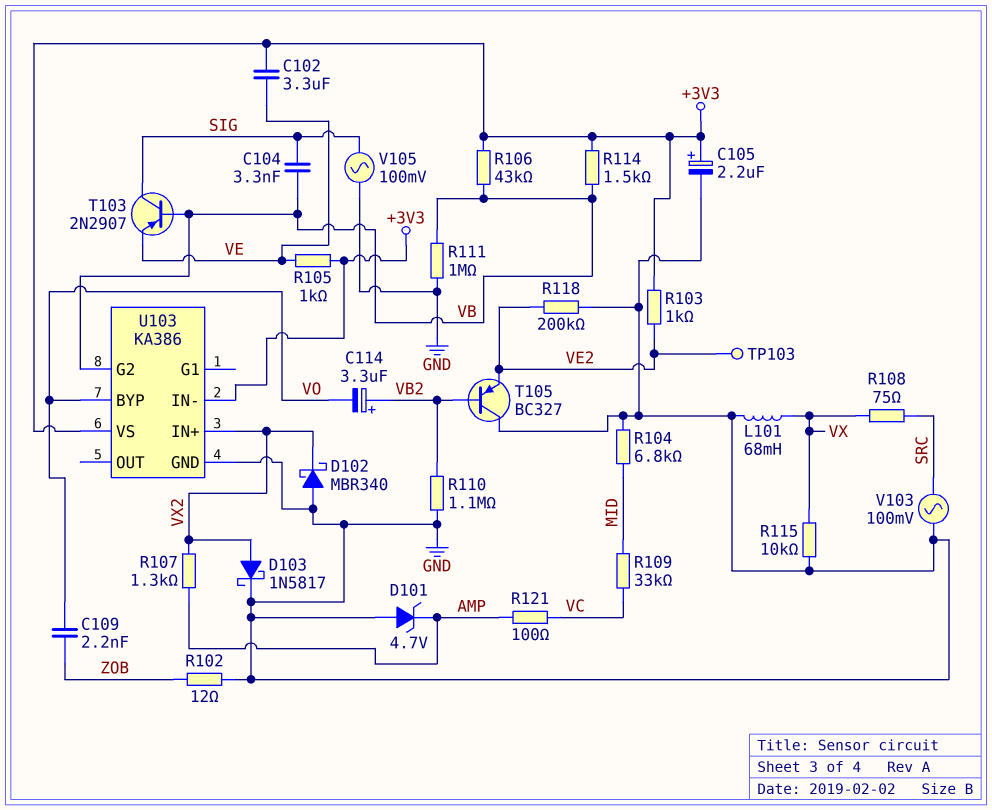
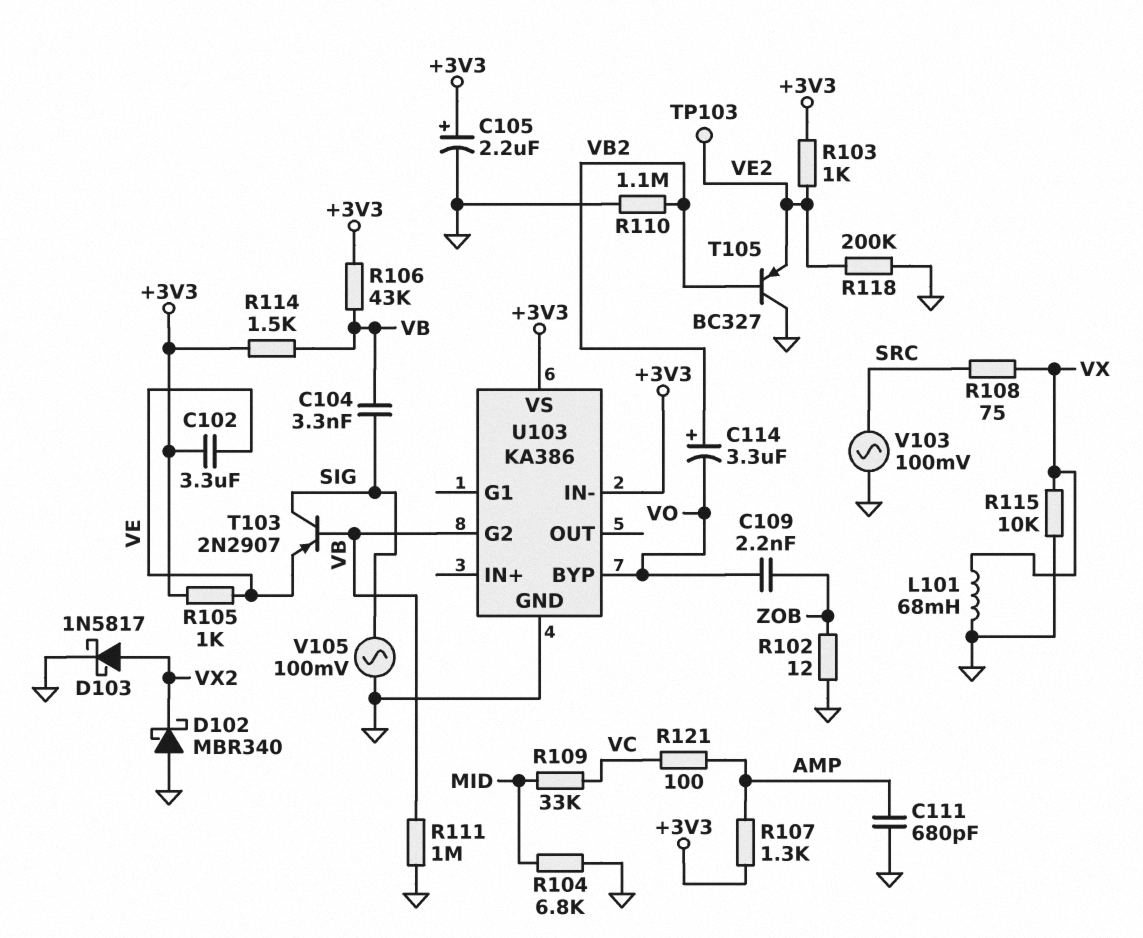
C111: none -> 680pF (AMP, GND)
D101: zener 4.7V (A GND, K AMP) -> none
R107: 1.3k (AMP, VX2) -> 1.3k (+3V3, AMP)
U103 pin IN+: VX2 -> none

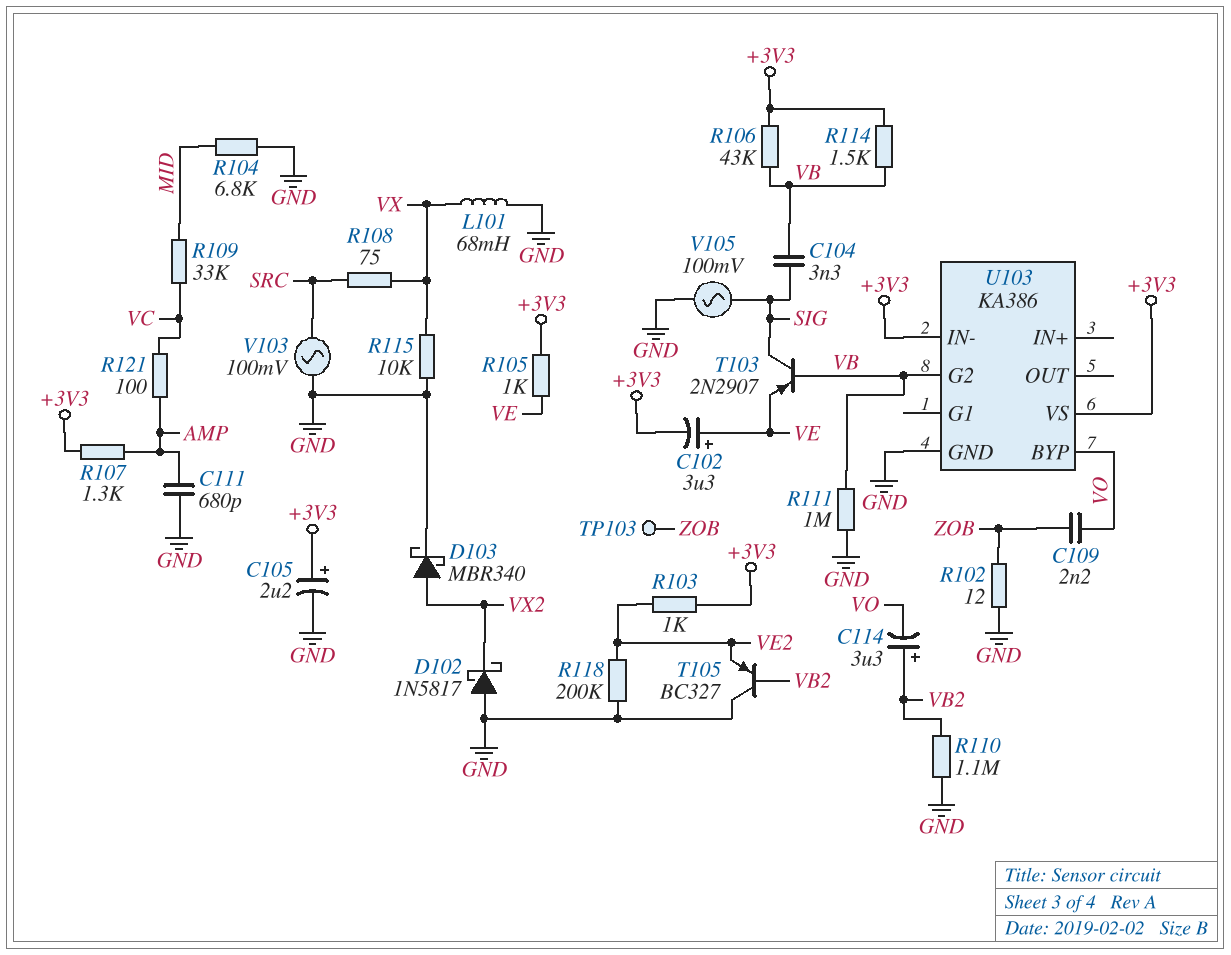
C102: 3.3uF (+3V3, VE) -> 3.3uF (plus VE, minus +3V3)
D102: schottky MBR340 (A GND, K VX2) -> schottky 1N5817 (A GND, K VX2)
D103: schottky 1N5817 (A VX2, K GND) -> schottky MBR340 (A VX2, K GND)
TP103: test point (VE2) -> test point (ZOB)

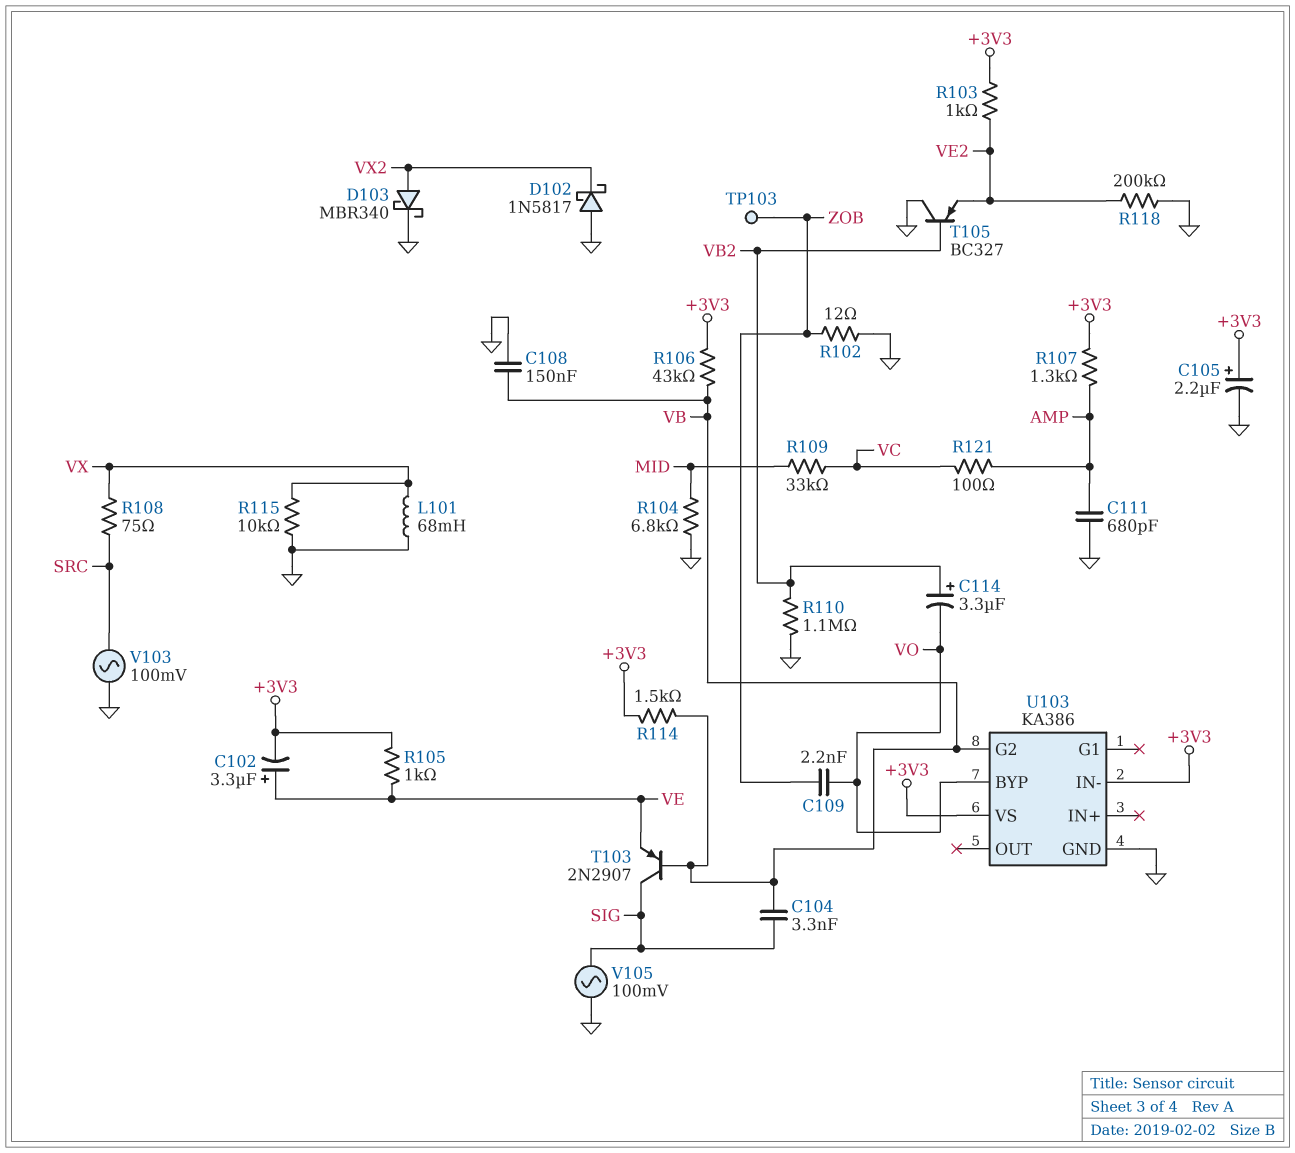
C108: none -> 150nF (GND, VB)
R111: 1M (GND, VB) -> none

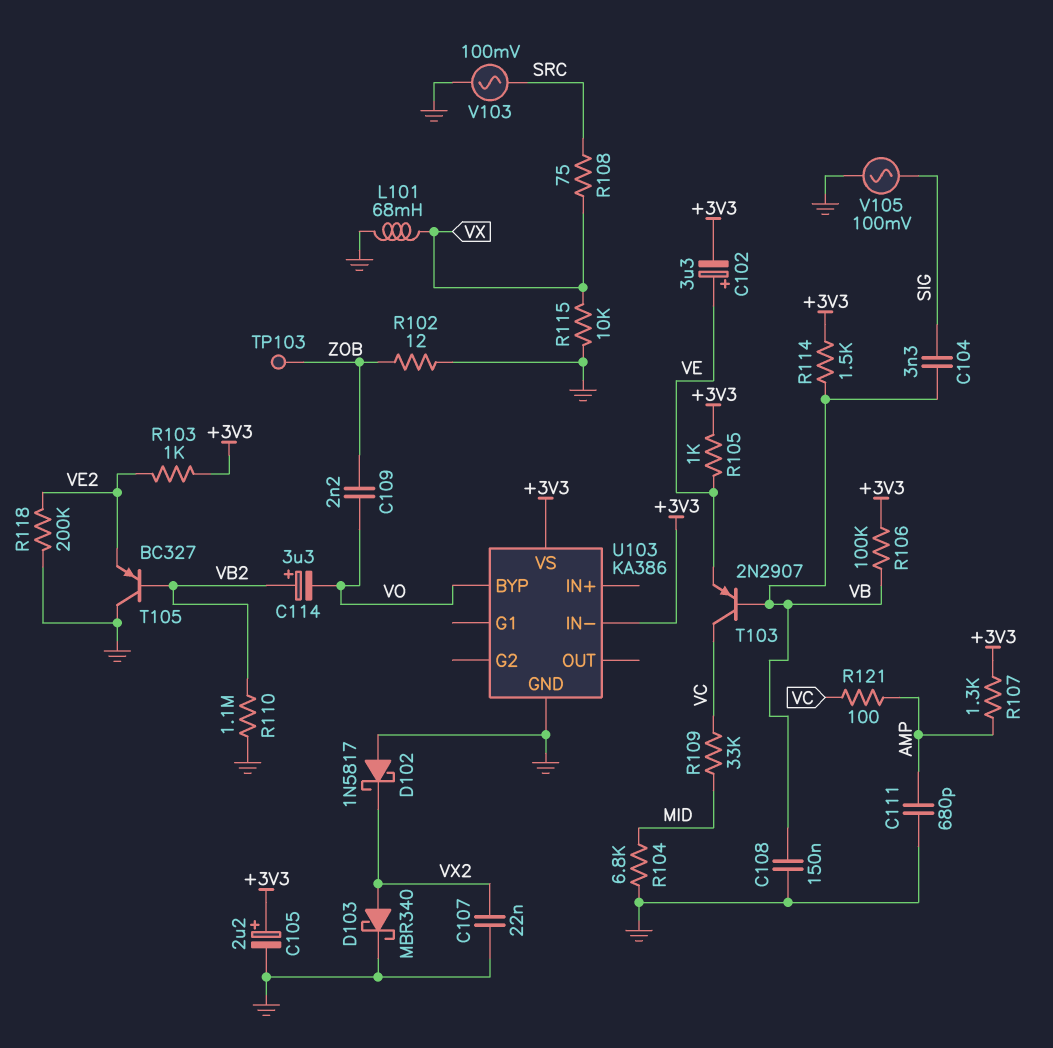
C107: none -> 22nF (GND, VX2)
R106: 43k (+3V3, VB) -> 100k (+3V3, VB)
T103: PNP 2N2907 (B VB, C SIG, E VE) -> PNP 2N2907 (B VB, C VC, E VE)
U103 pin G2: VB -> none

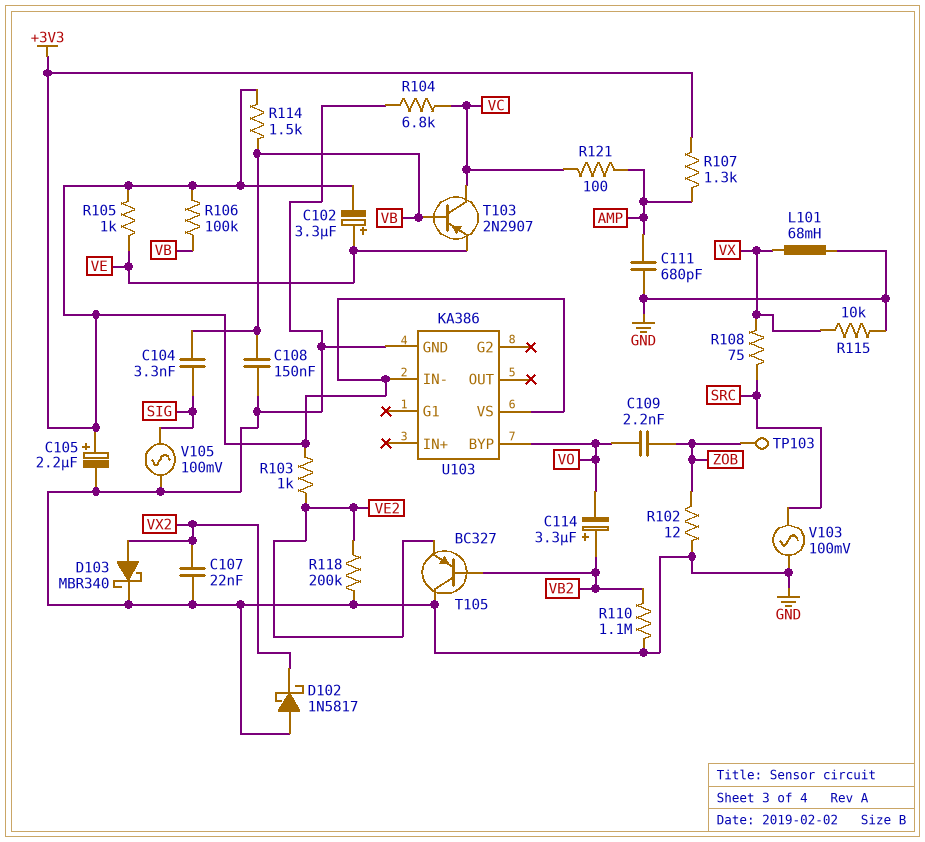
R104: 6.8k (GND, MID) -> 6.8k (GND, VC)
R109: 33k (MID, VC) -> none

